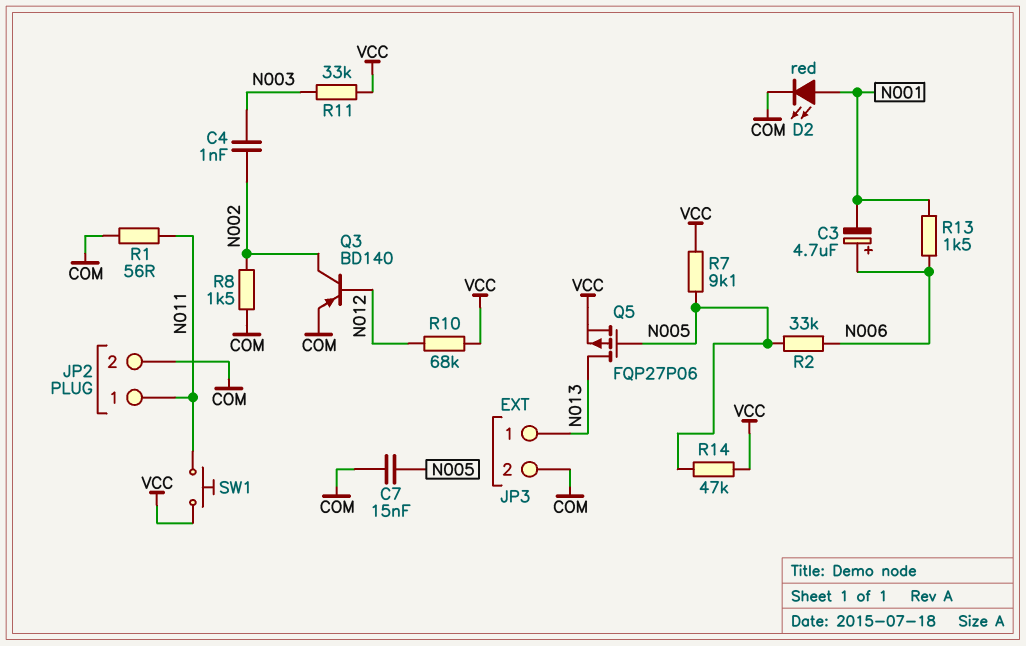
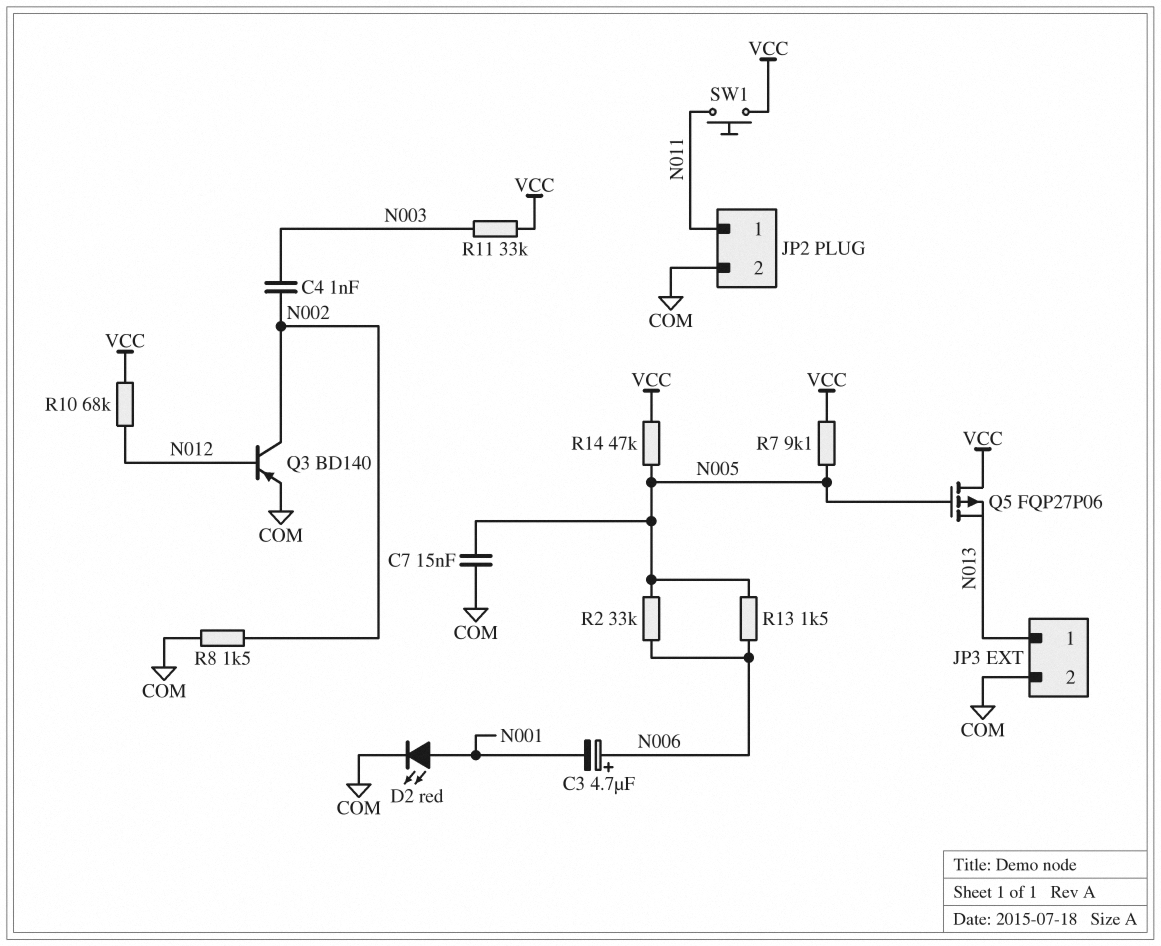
Q5: PMOS FQP27P06 (G N005, D N013, S VCC) -> PMOS FQP27P06 (G N005, D VCC, S N013)
R1: 56 (COM, N011) -> none
R13: 1.5k (N001, N006) -> 1.5k (N005, N006)

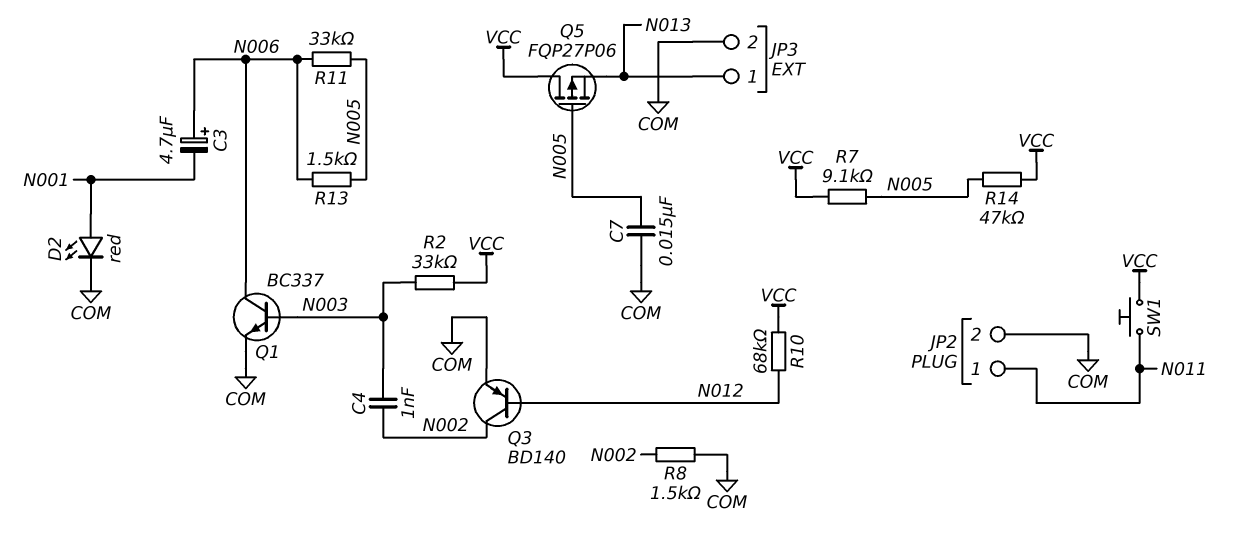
Q1: none -> NPN BC337 (B N003, C N006, E COM)
R2: 33k (N005, N006) -> 33k (N003, VCC)
R11: 33k (N003, VCC) -> 33k (N005, N006)

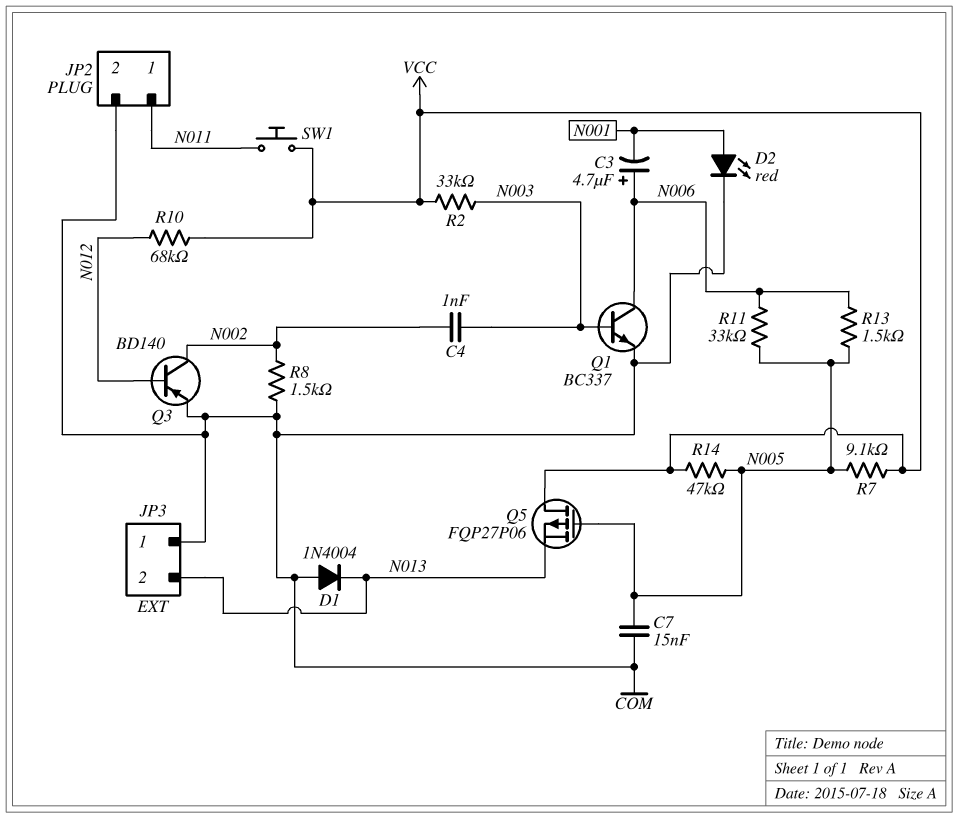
D1: none -> diode 1N4004 (A COM, K N013)
JP3 pin 1: N013 -> COM
JP3 pin 2: COM -> N013

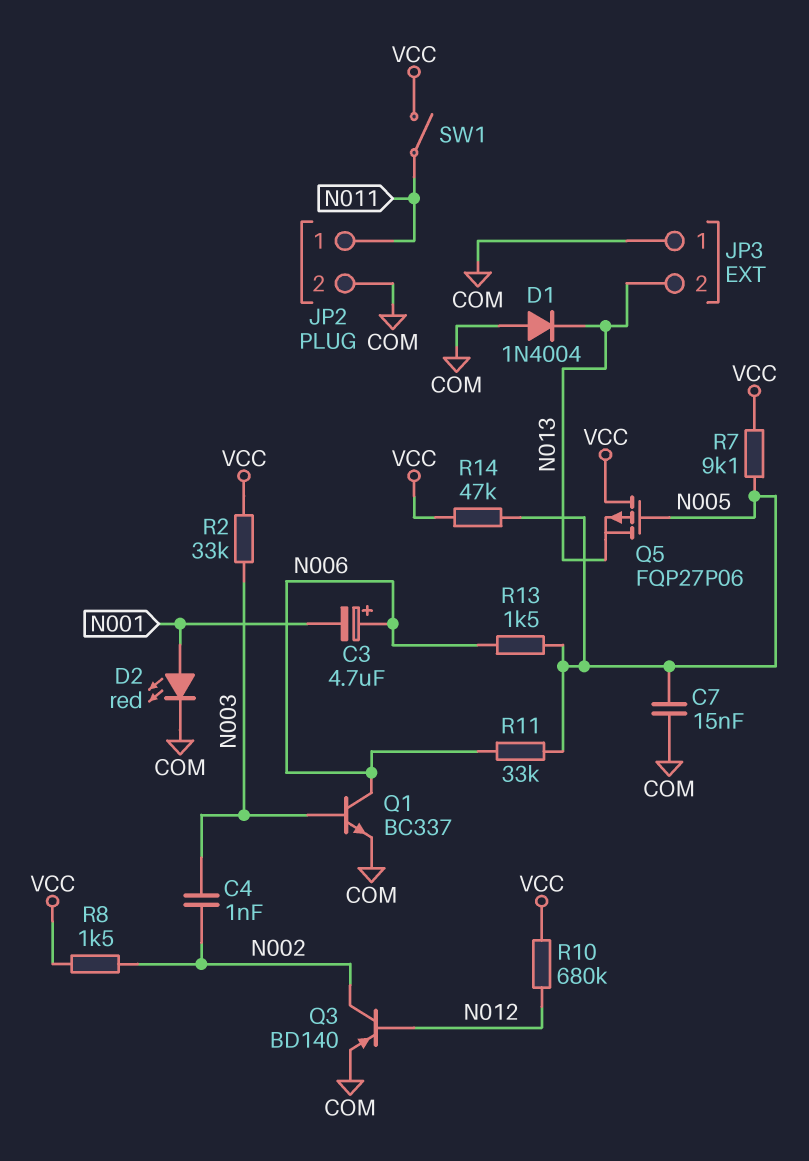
R8: 1.5k (COM, N002) -> 1.5k (N002, VCC)
R10: 68k (N012, VCC) -> 680k (N012, VCC)
SW1: button (N011, VCC) -> switch (N011, VCC)

